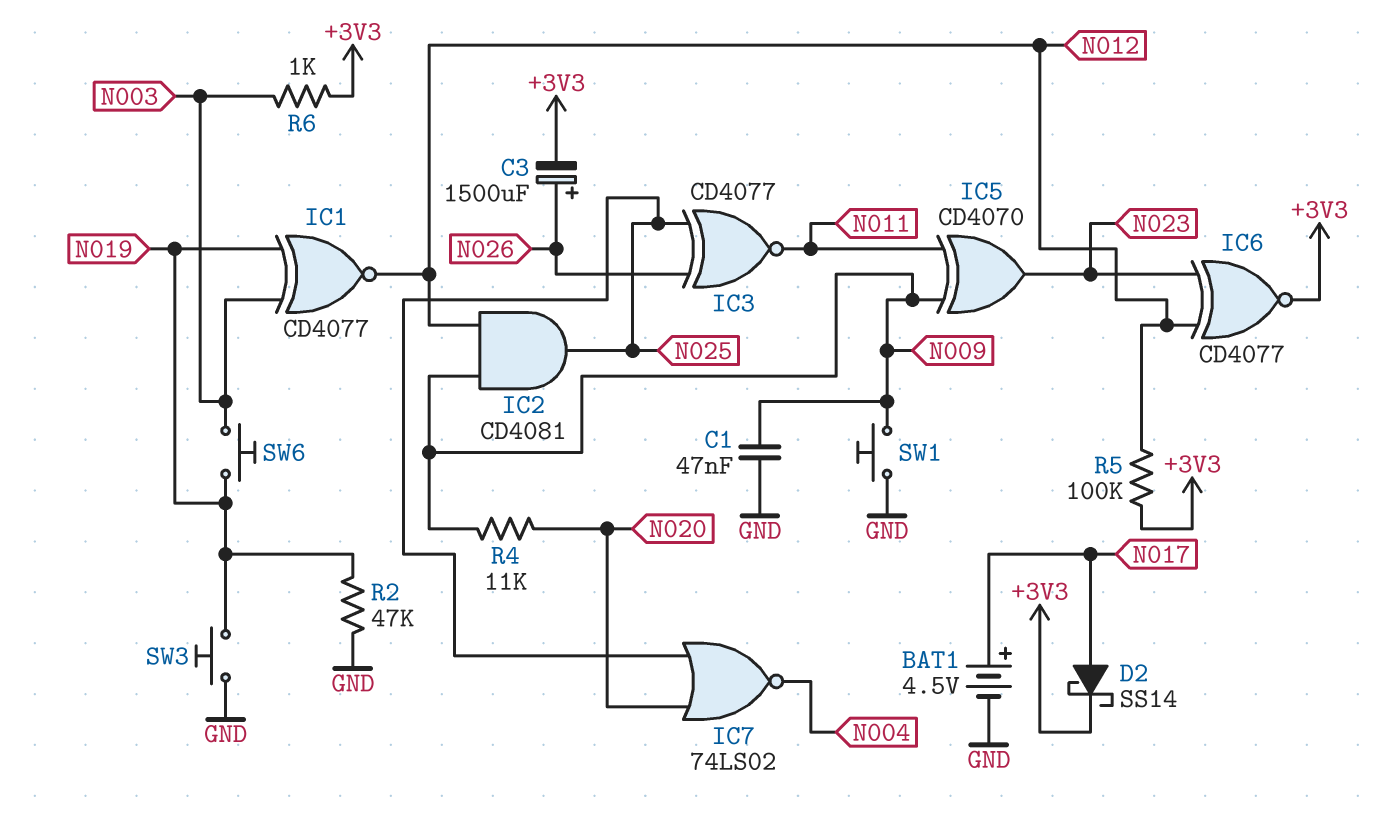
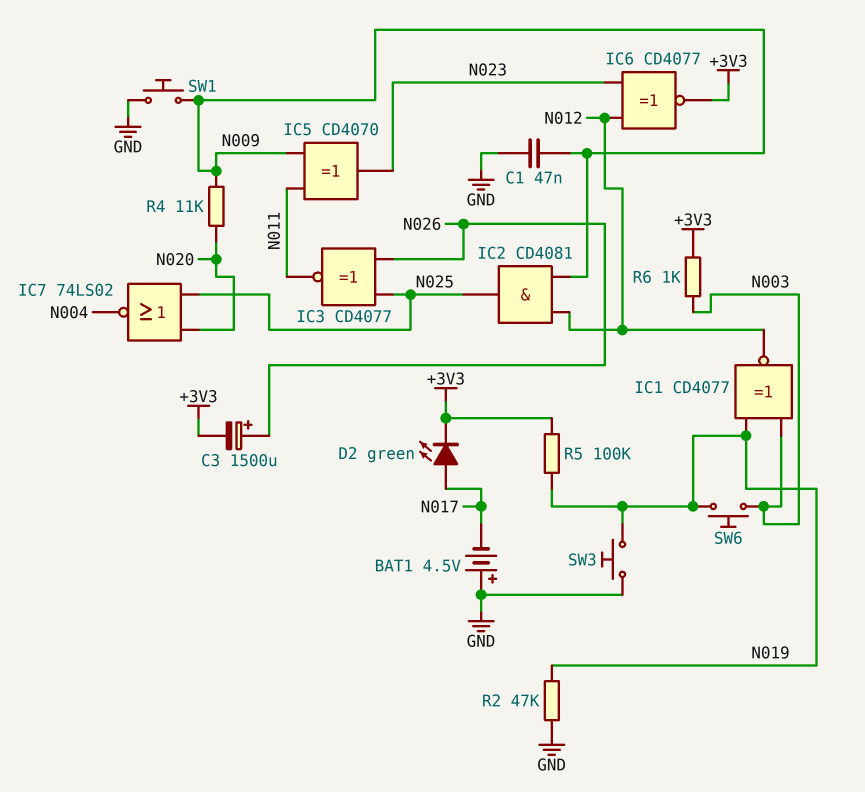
BAT1: 4.5V (plus N017, minus GND) -> 4.5V (plus GND, minus N017)
D2: schottky SS14 (A N017, K +3V3) -> LED green (A N017, K +3V3)
R5: 100k (+3V3, N012) -> 100k (+3V3, N019)

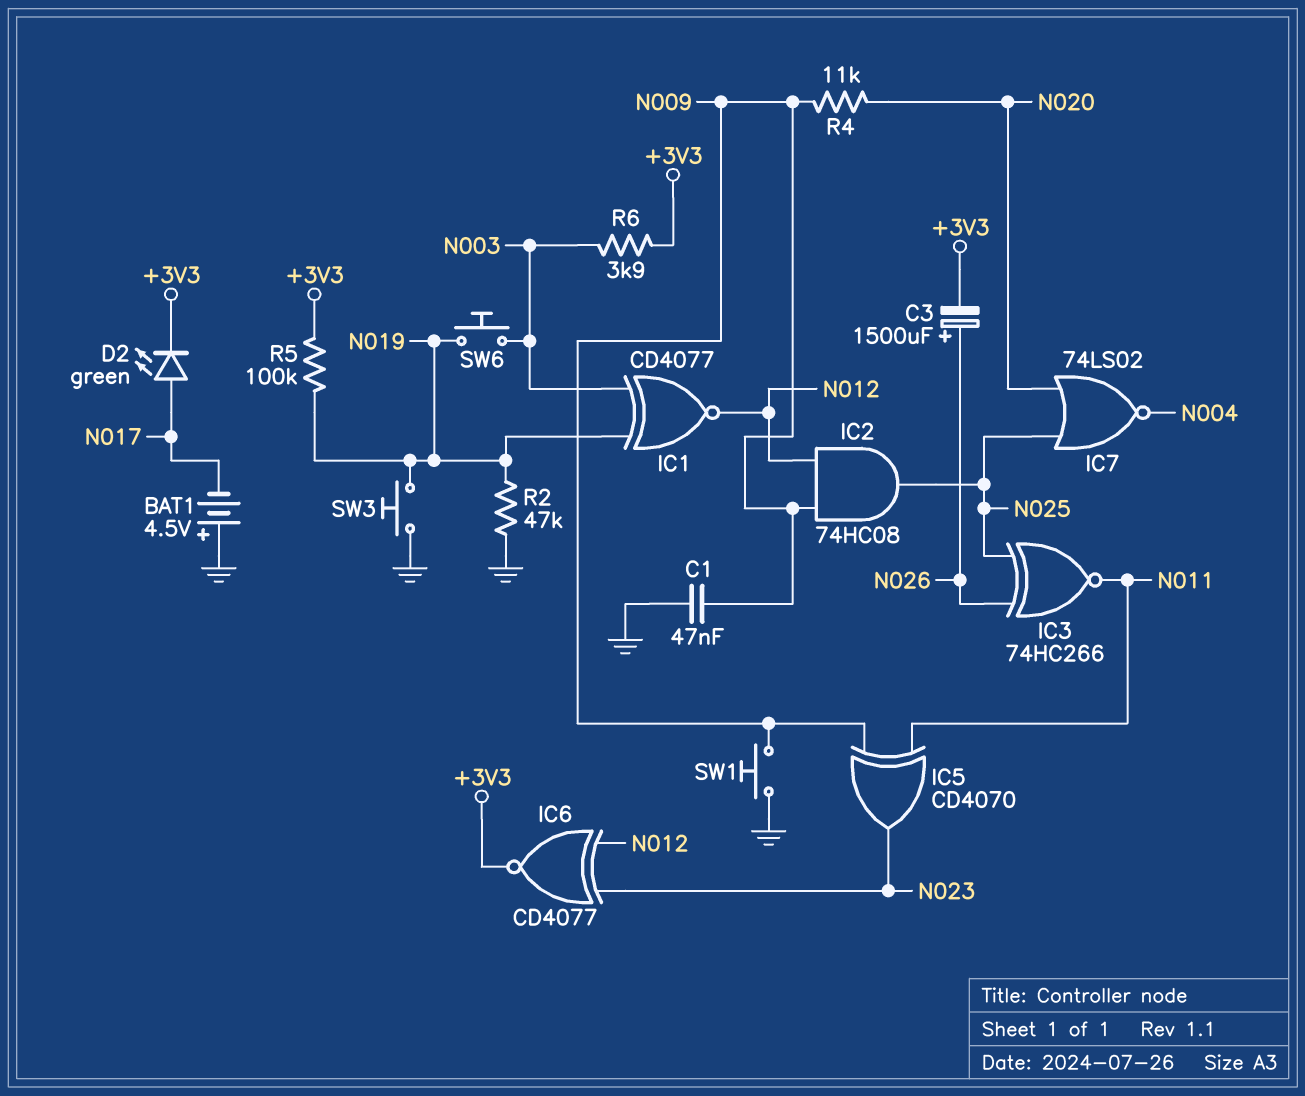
IC2: AND CD4081 (in N009, in N012, out N025) -> AND 74HC08 (in N009, in N012, out N025)
IC3: XNOR CD4077 (in N025, in N026, out N011) -> XNOR 74HC266 (in N025, in N026, out N011)
R6: 1k (+3V3, N003) -> 3.9k (+3V3, N003)

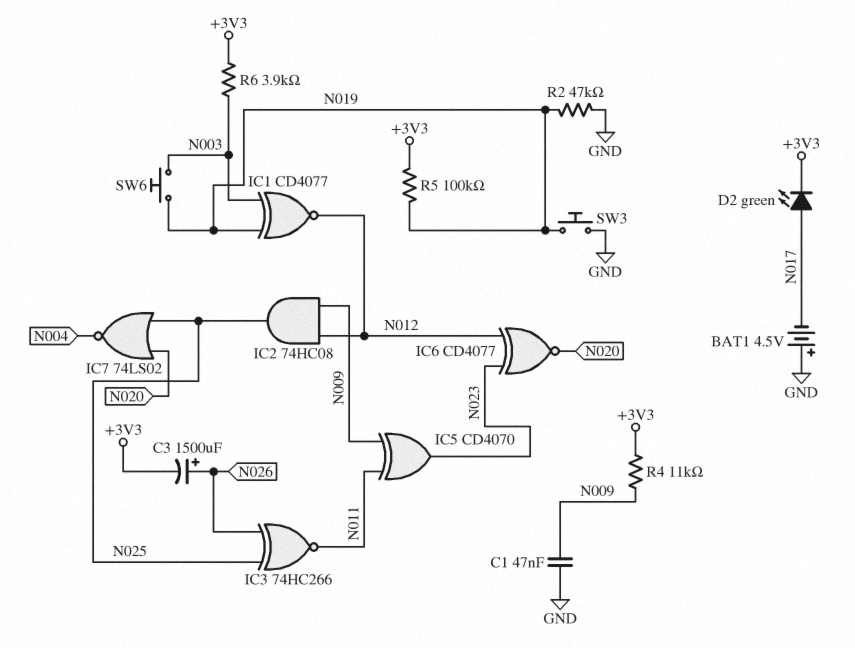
IC6: XNOR CD4077 (in N012, in N023, out +3V3) -> XNOR CD4077 (in N012, in N023, out N020)
R4: 11k (N009, N020) -> 11k (+3V3, N009)
SW1: button (GND, N009) -> none

